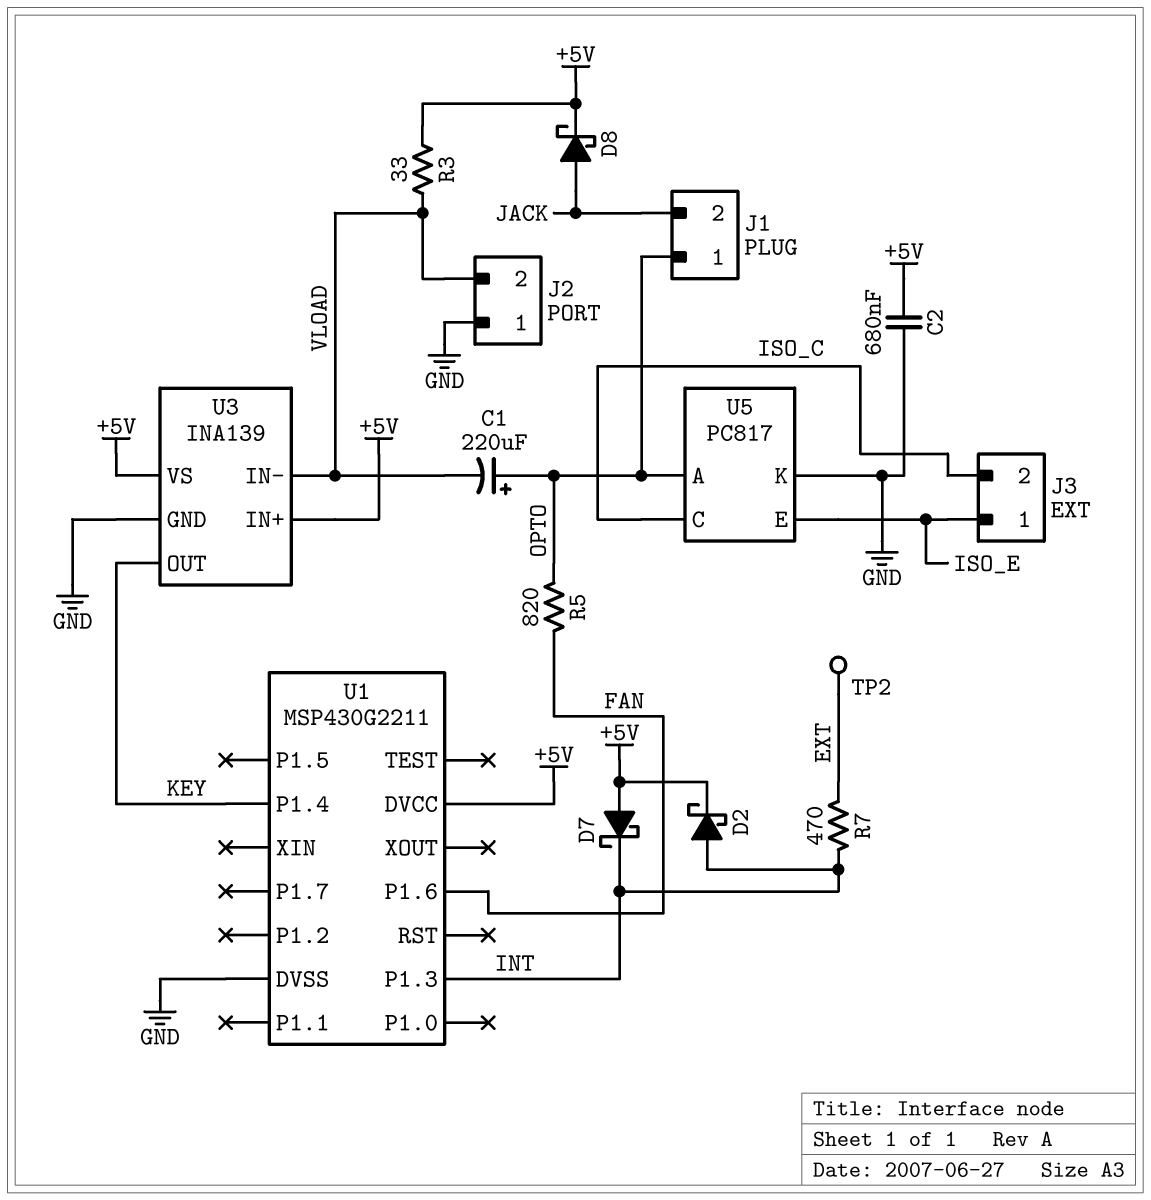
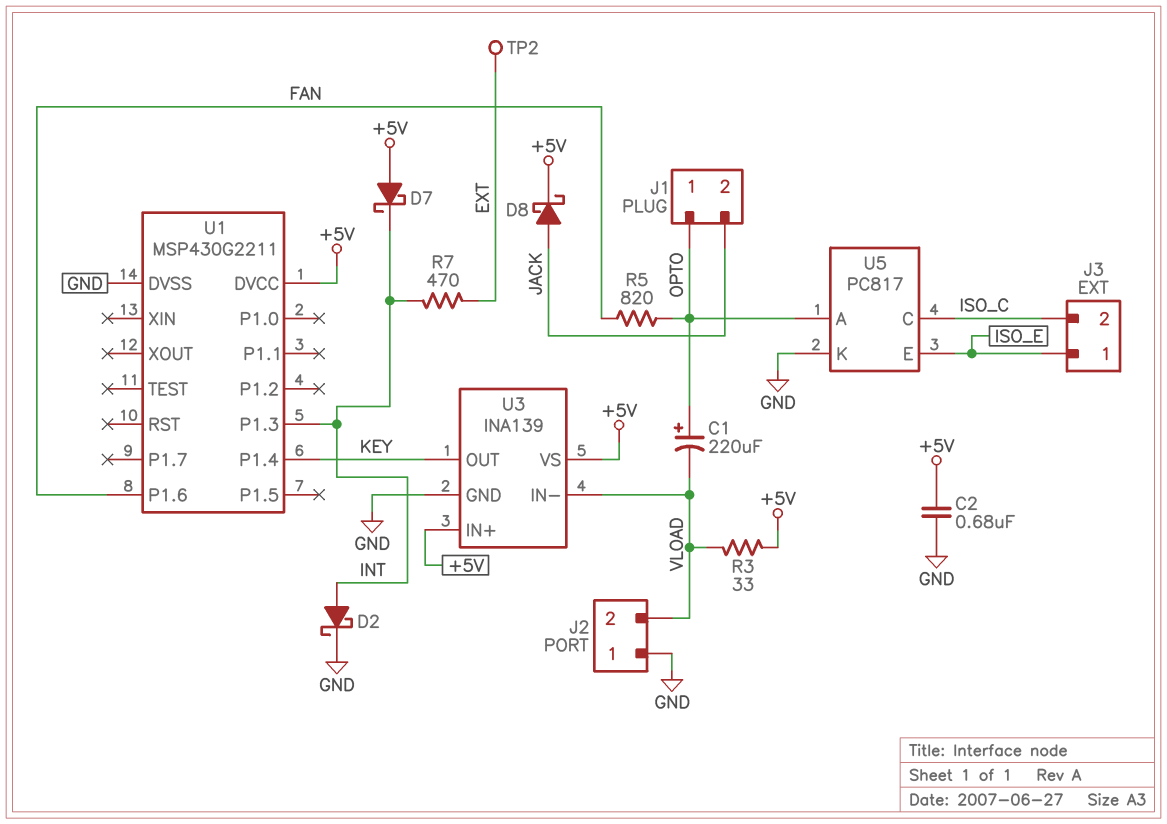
D2: schottky (A INT, K +5V) -> schottky (A INT, K GND)

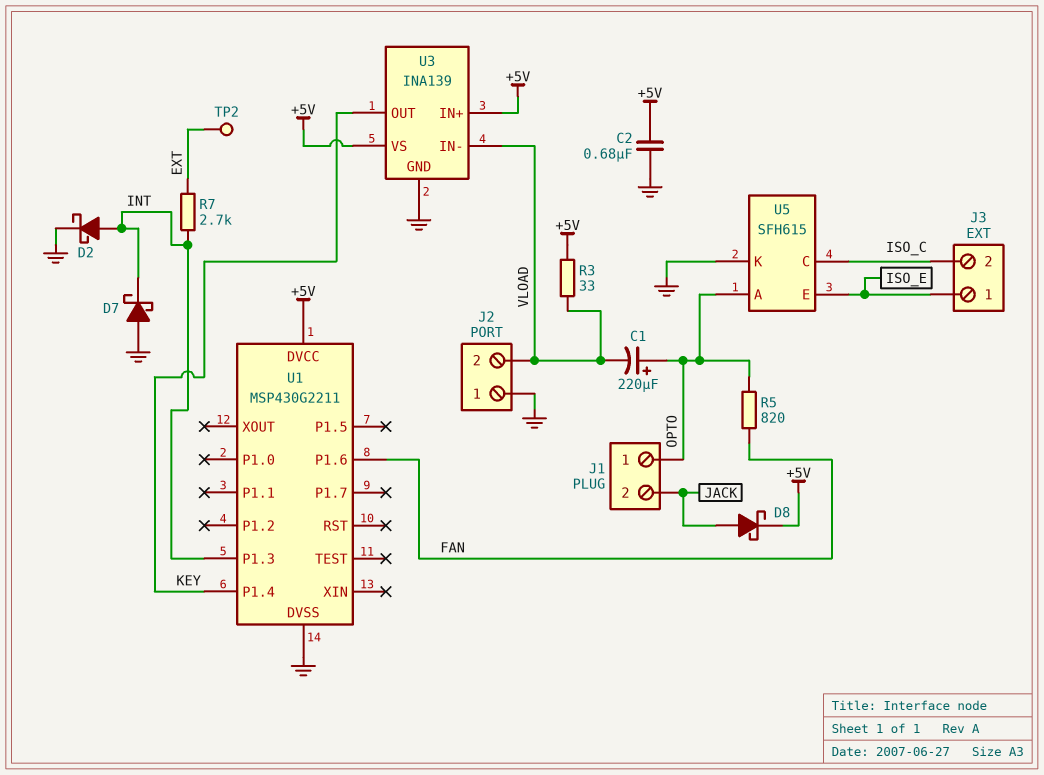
D7: schottky (A +5V, K INT) -> schottky (A GND, K INT)
R7: 470 (EXT, INT) -> 2.7k (EXT, INT)
U5: PC817 -> SFH615

